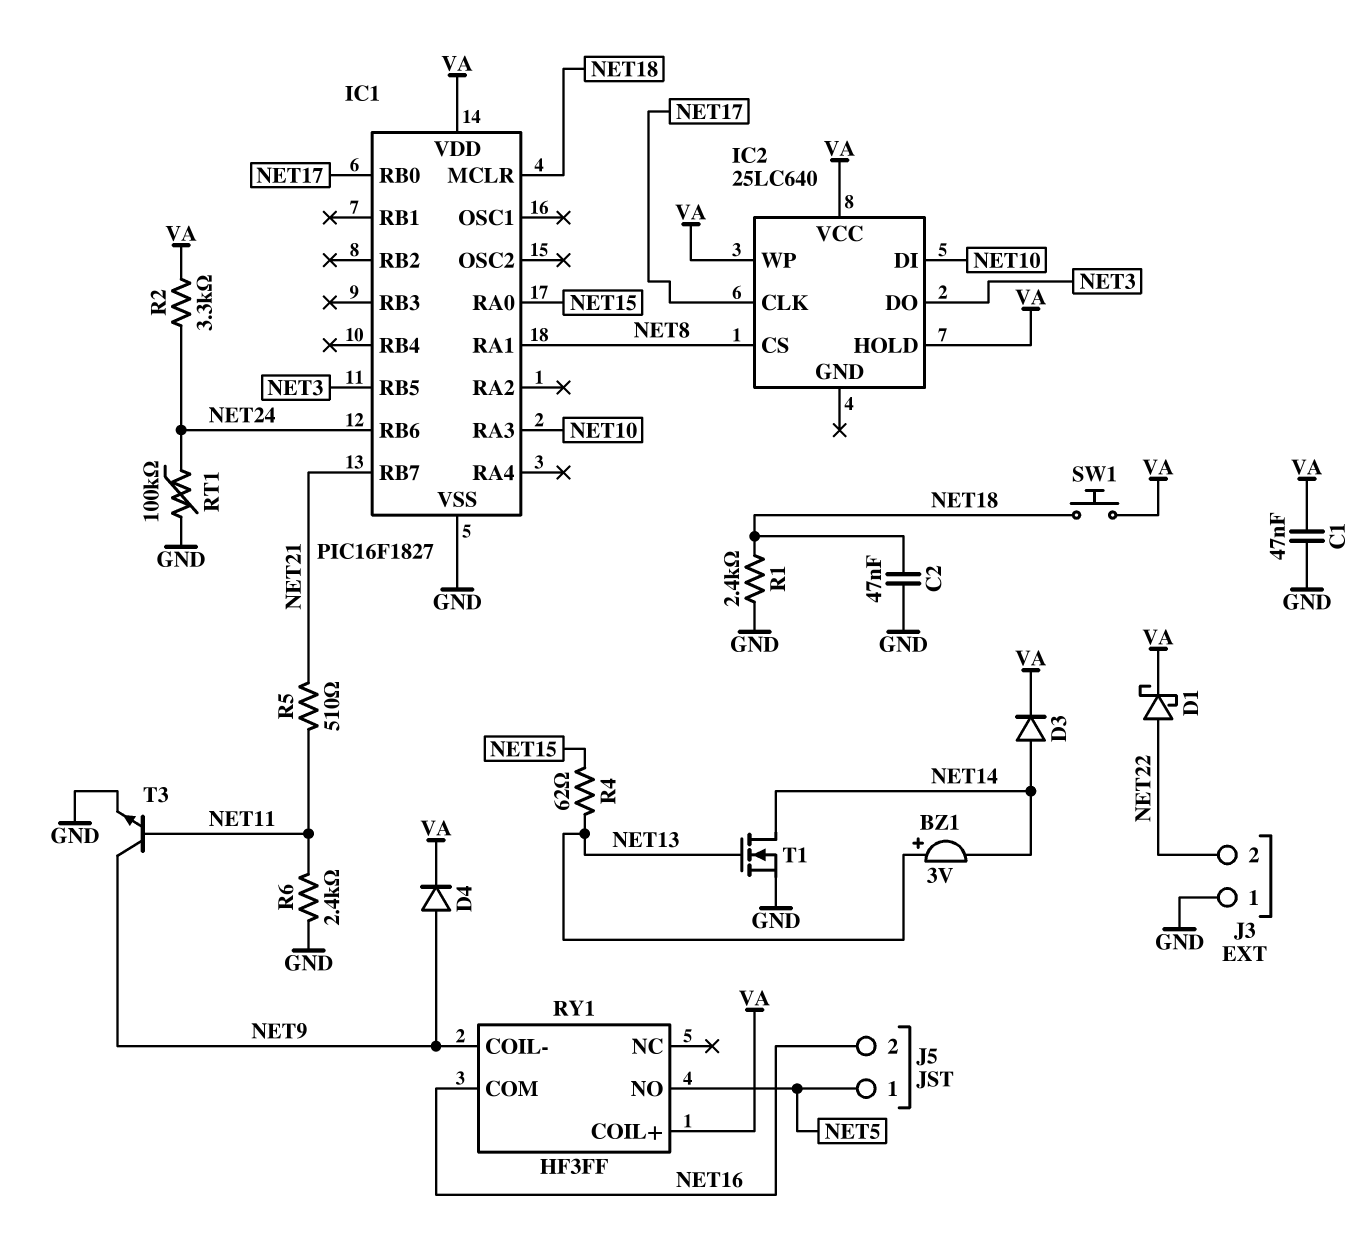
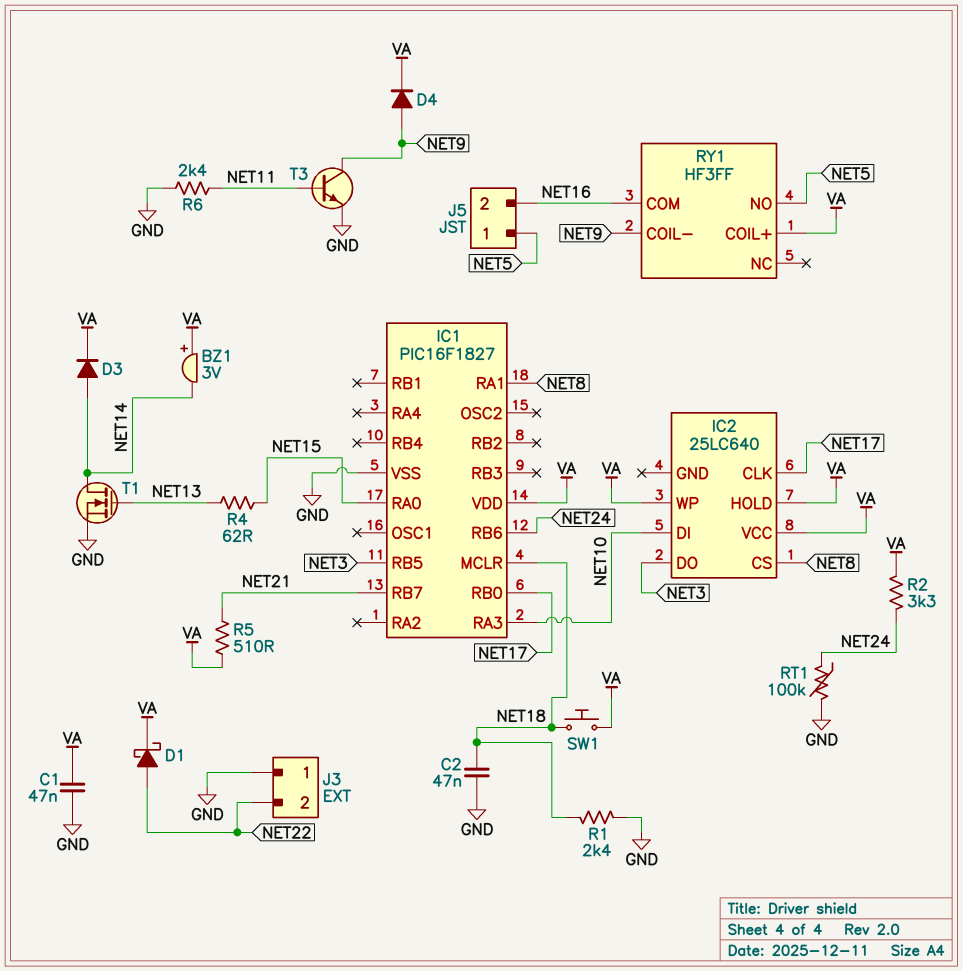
BZ1: buzzer 3V (plus NET13, minus NET14) -> buzzer 3V (plus VA, minus NET14)
R5: 510 (NET11, NET21) -> 510 (NET21, VA)

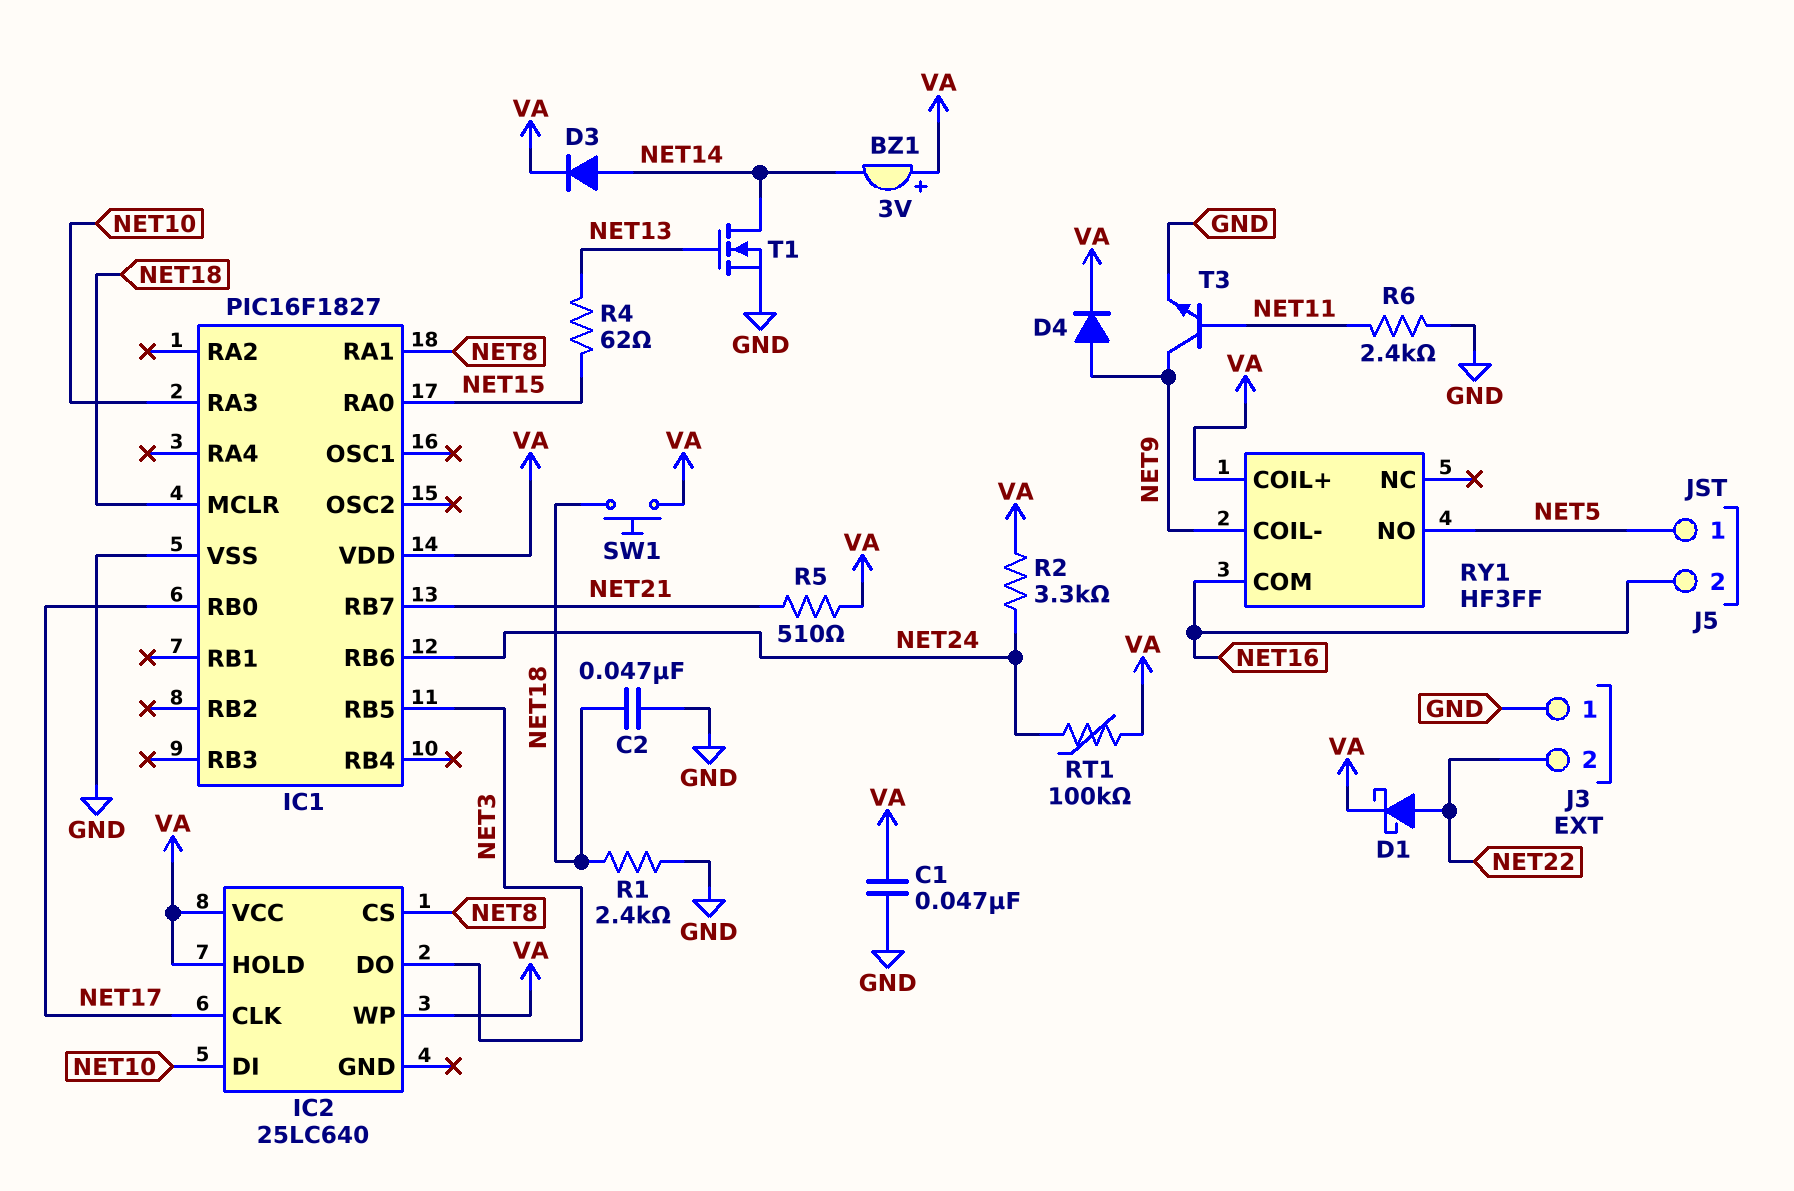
RT1: 100k (GND, NET24) -> 100k (NET24, VA)

